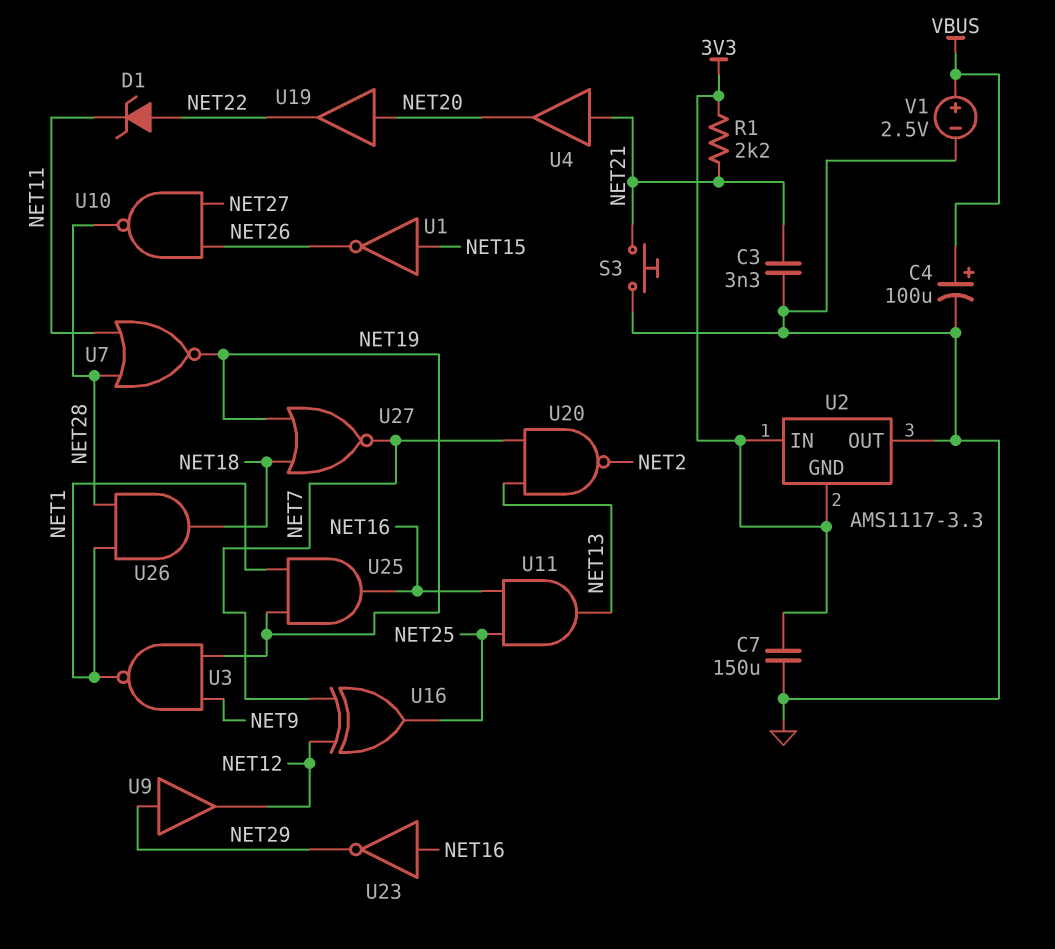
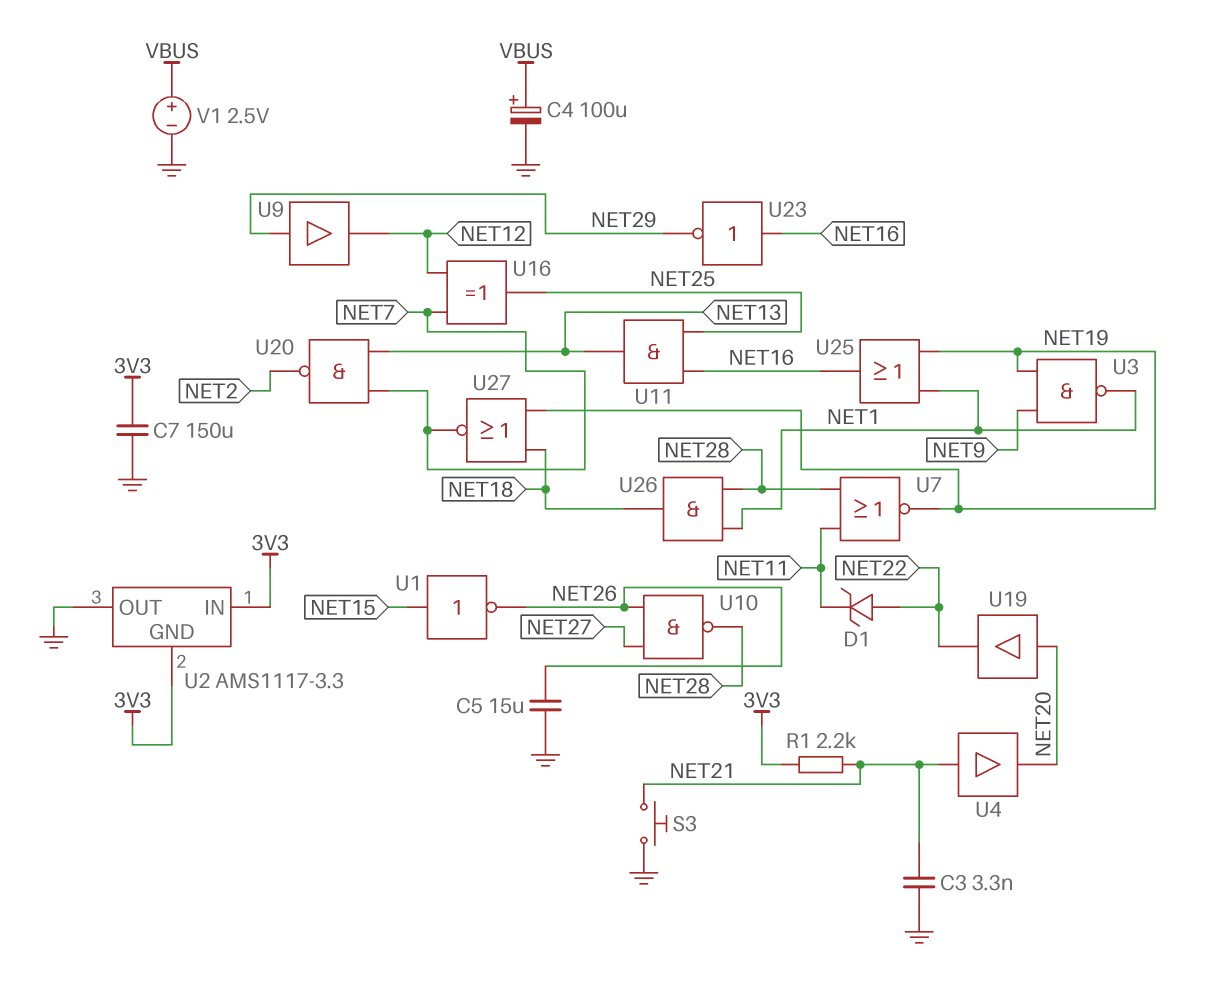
C5: none -> 15uF (GND, NET26)
U25: AND (in NET1, in NET19, out NET16) -> OR (in NET1, in NET19, out NET16)

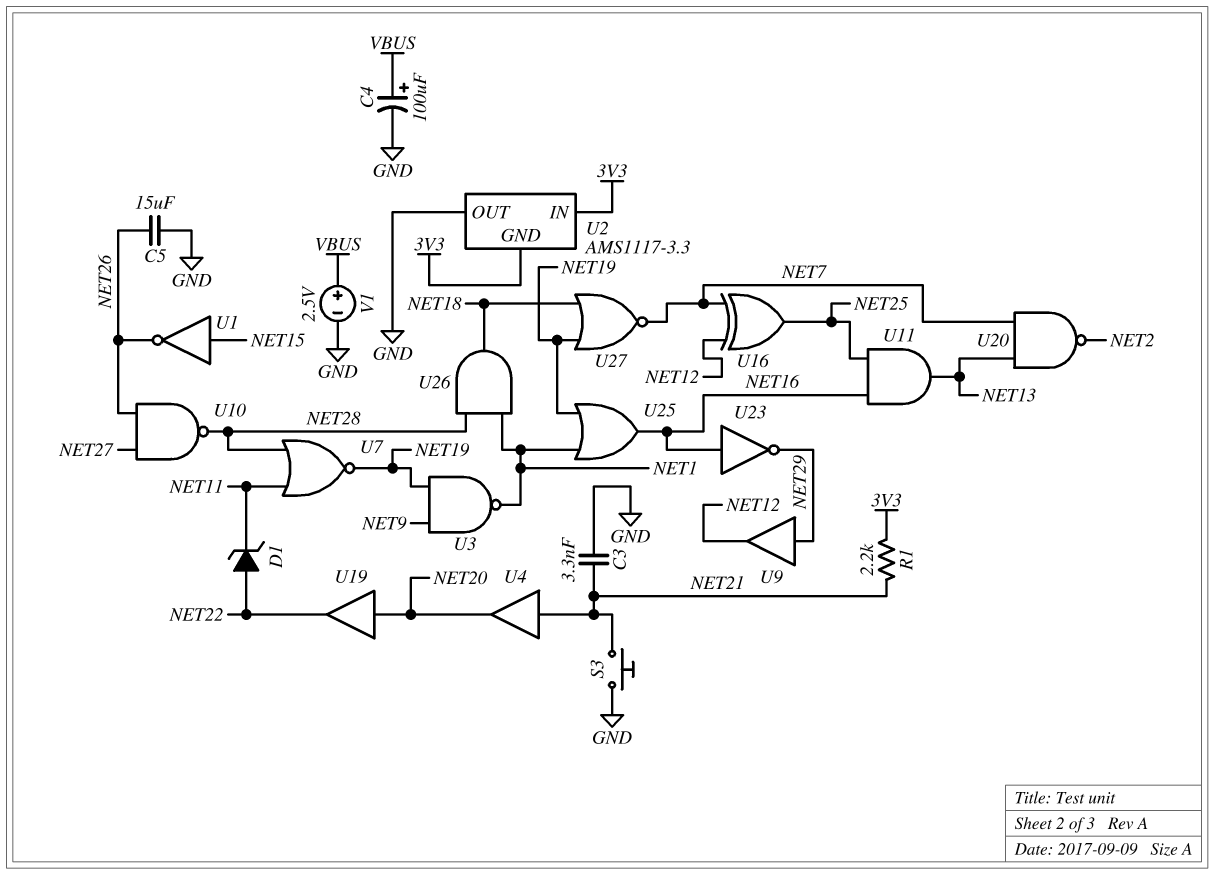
C7: 150uF (3V3, GND) -> none

